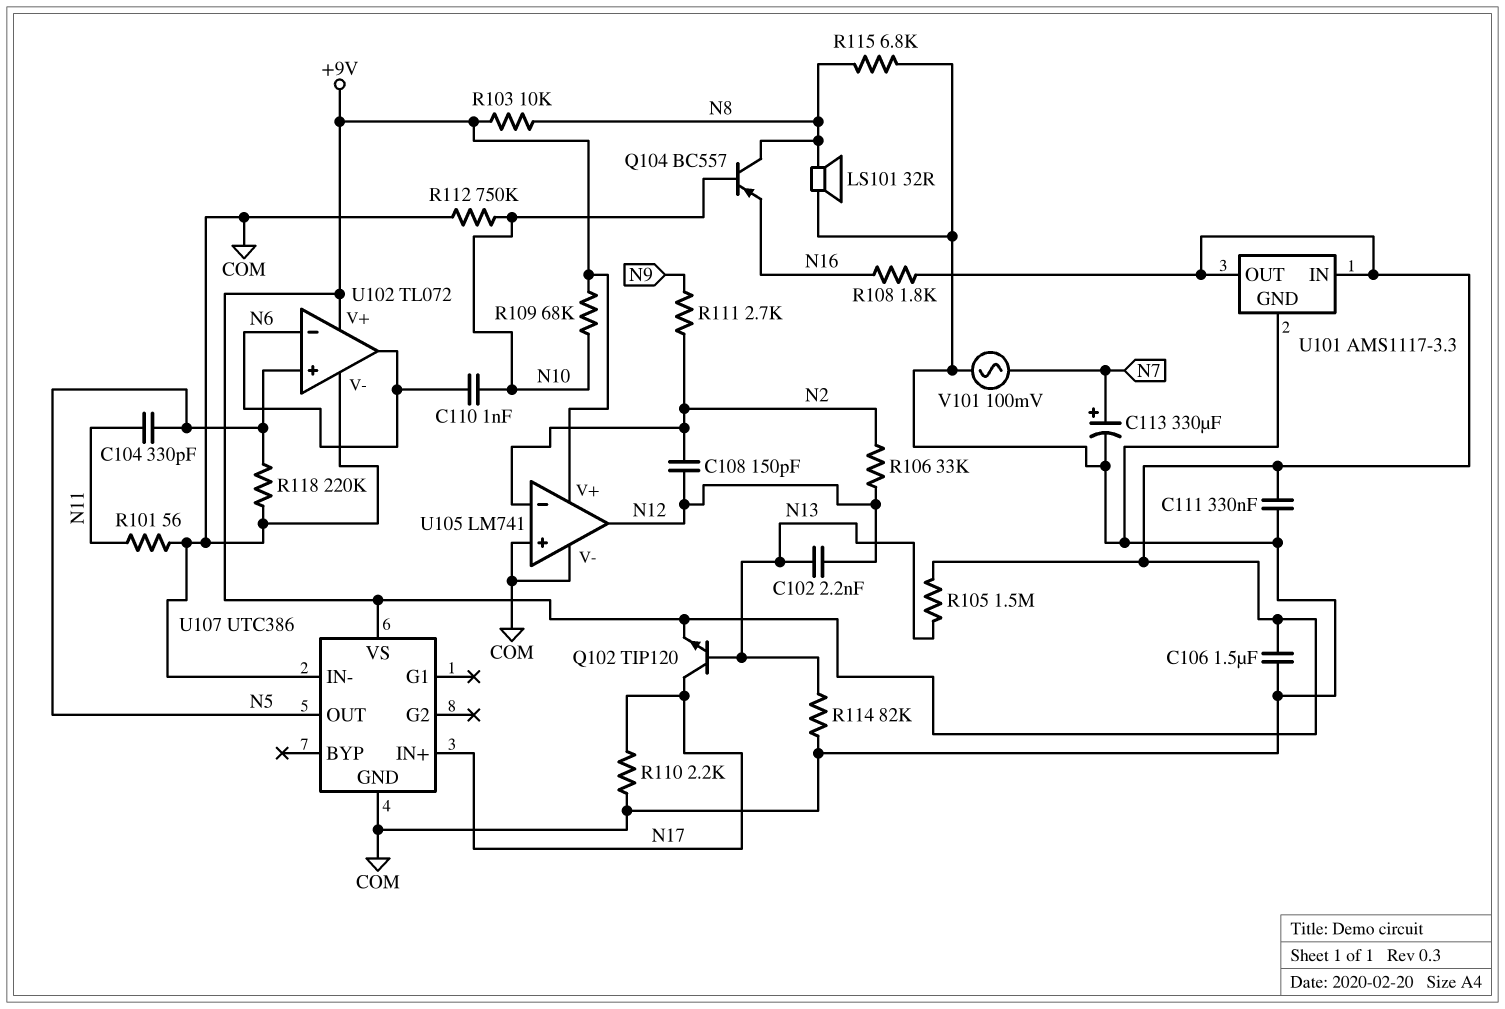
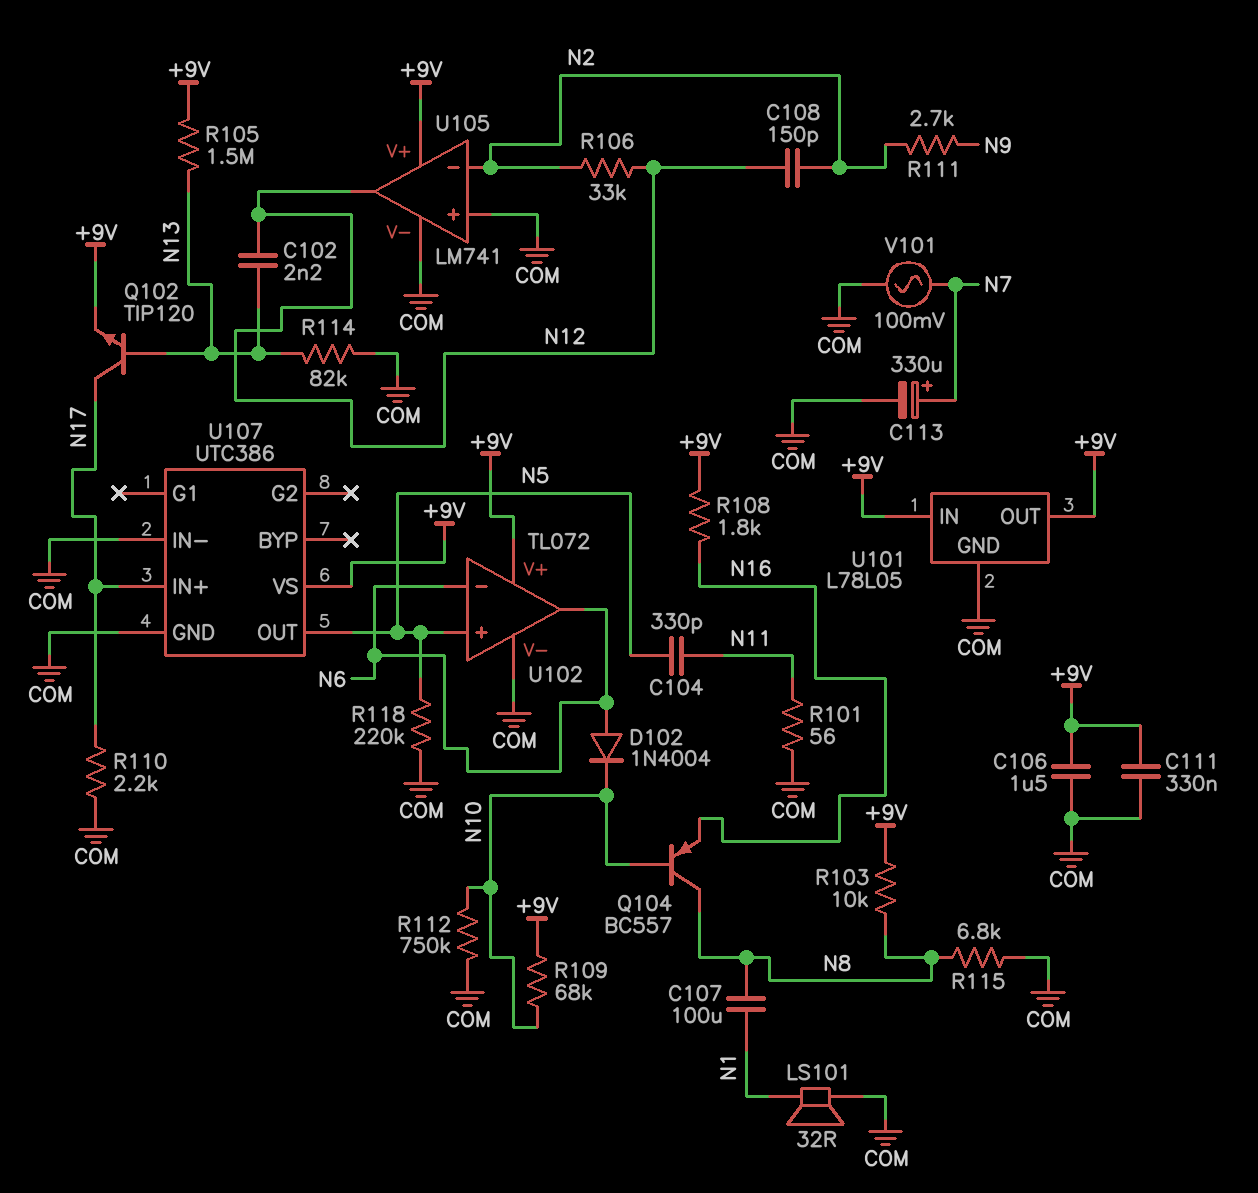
C107: none -> 100uF (N1, N8)
C110: 1nF (N6, N10) -> none
D102: none -> diode 1N4004 (A N6, K N10)
LS101: speaker 32R (COM, N8) -> speaker 32R (COM, N1)
U101: AMS1117-3.3 -> L78L05

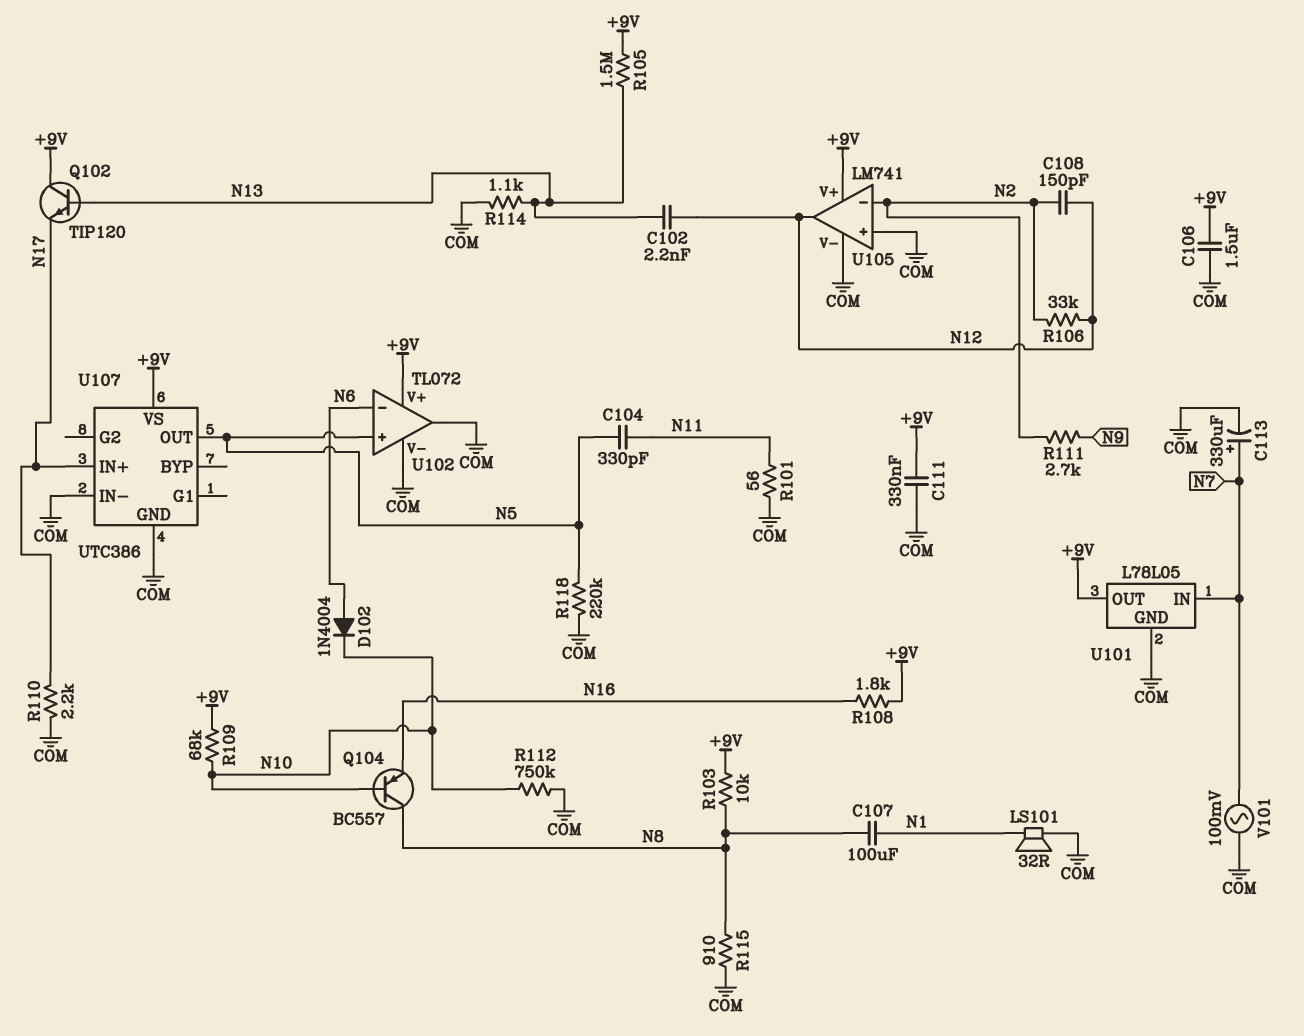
Q102: NPN TIP120 (B N13, C N17, E +9V) -> NPN TIP120 (B N13, C +9V, E N17)
R114: 82k (COM, N13) -> 1.1k (COM, N13)
R115: 6.8k (COM, N8) -> 910 (COM, N8)
U101 pin IN: +9V -> N7
U102 pin out: N6 -> COM

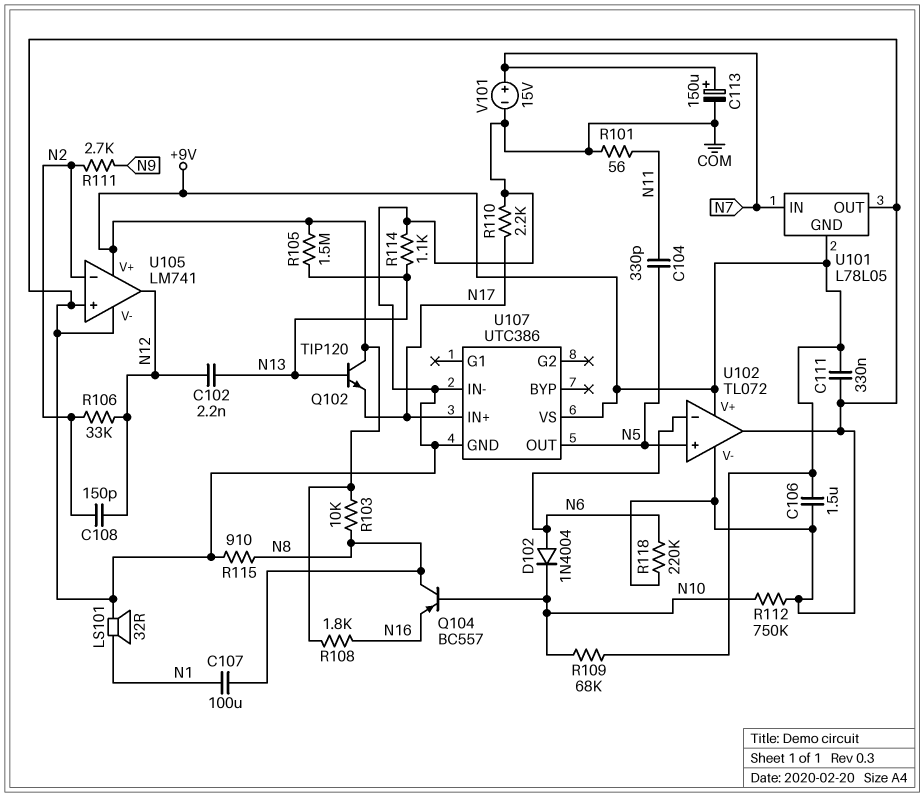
C113: 330uF (plus N7, minus COM) -> 150uF (plus N7, minus COM)
R118: 220k (COM, N5) -> 220k (COM, N6)
U101 pin GND: COM -> +9V
U101 pin OUT: +9V -> COM
V101: AC 100mV (COM, N7) -> 15V (plus N7, minus COM)

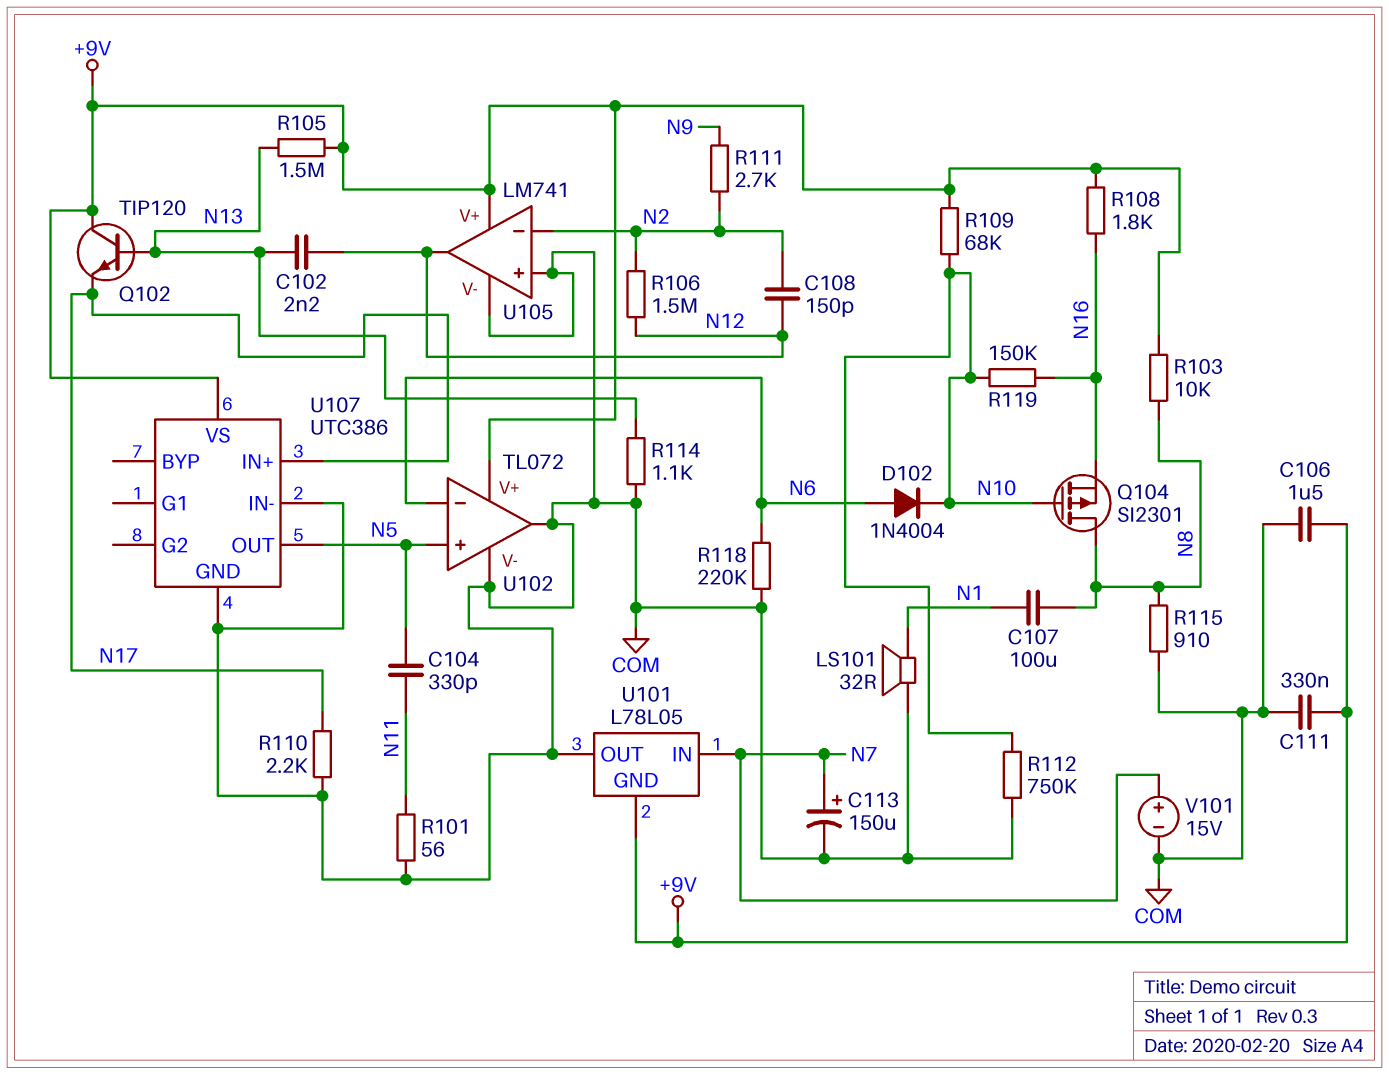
Q104: PNP BC557 (B N10, C N8, E N16) -> PMOS SI2301 (G N10, D N8, S N16)
R106: 33k (N2, N12) -> 1.5M (N2, N12)
R119: none -> 150k (N10, N16)

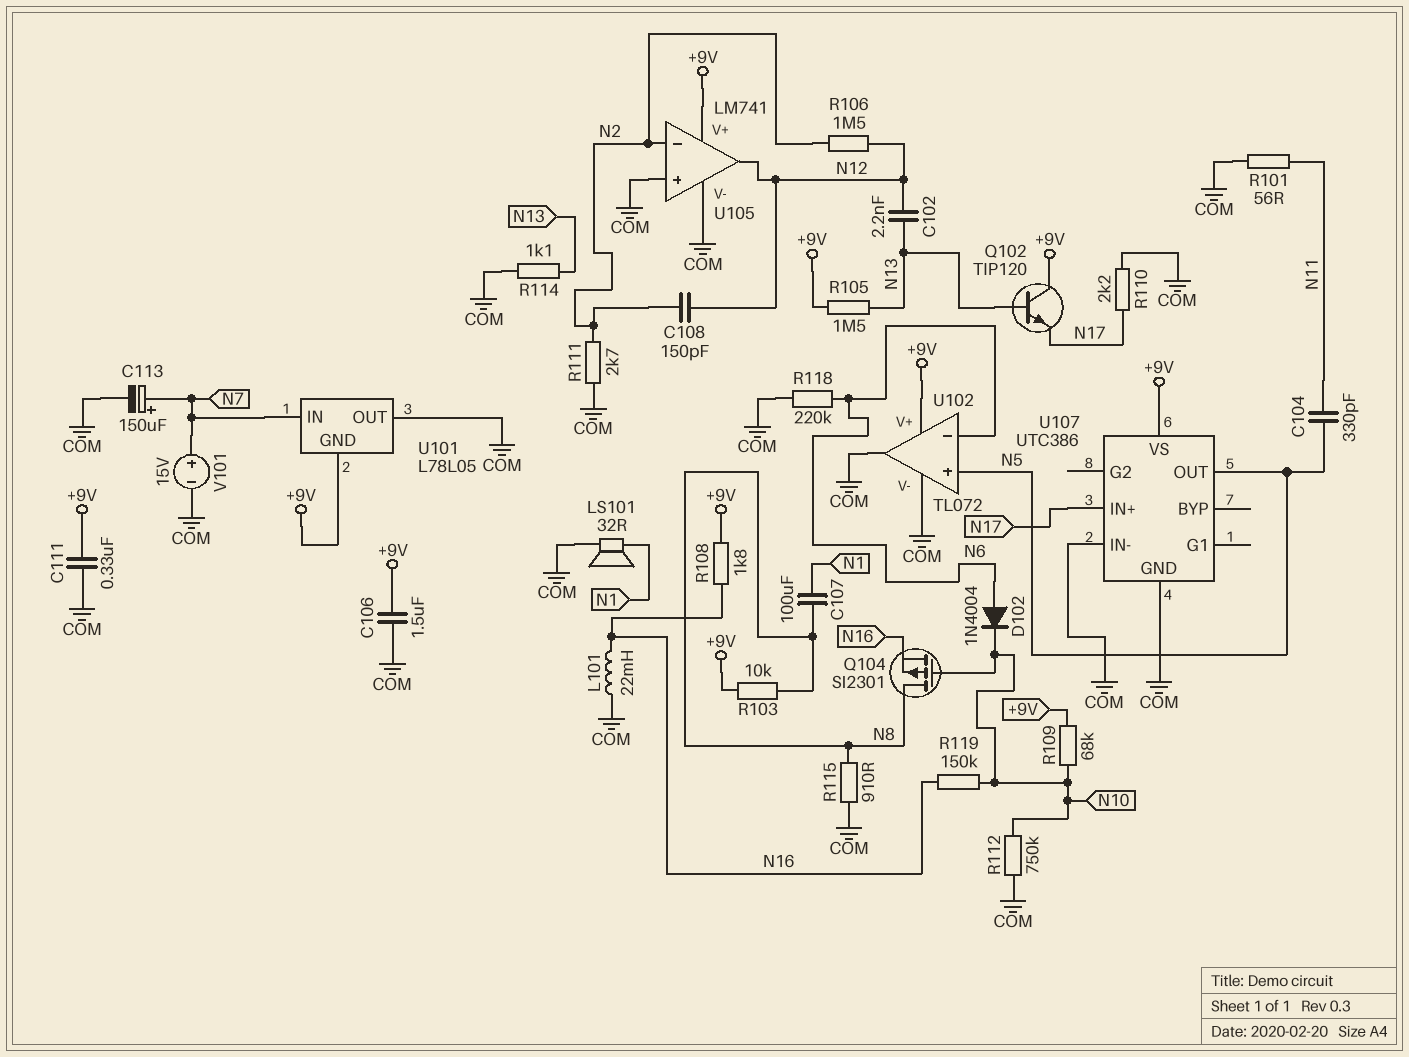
L101: none -> 22mH (COM, N16)
R111: 2.7k (N2, N9) -> 2.7k (COM, N2)

